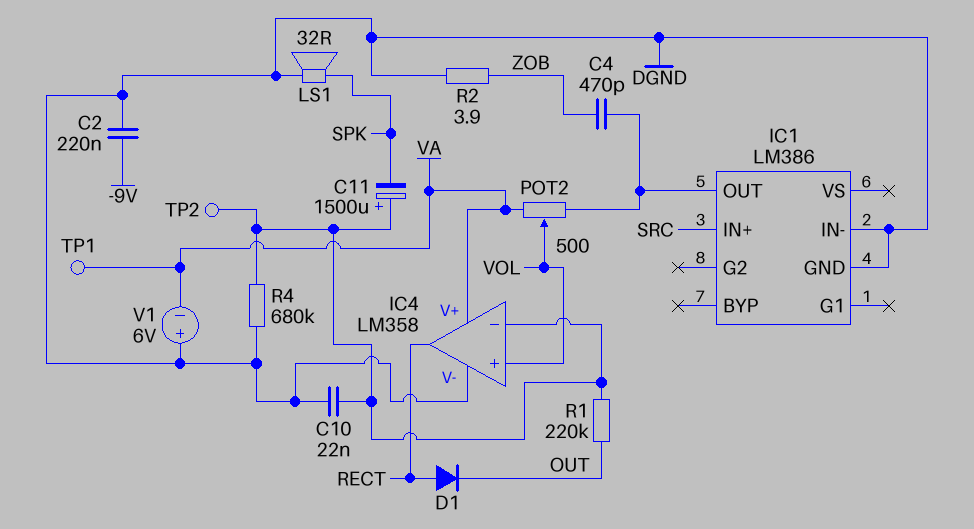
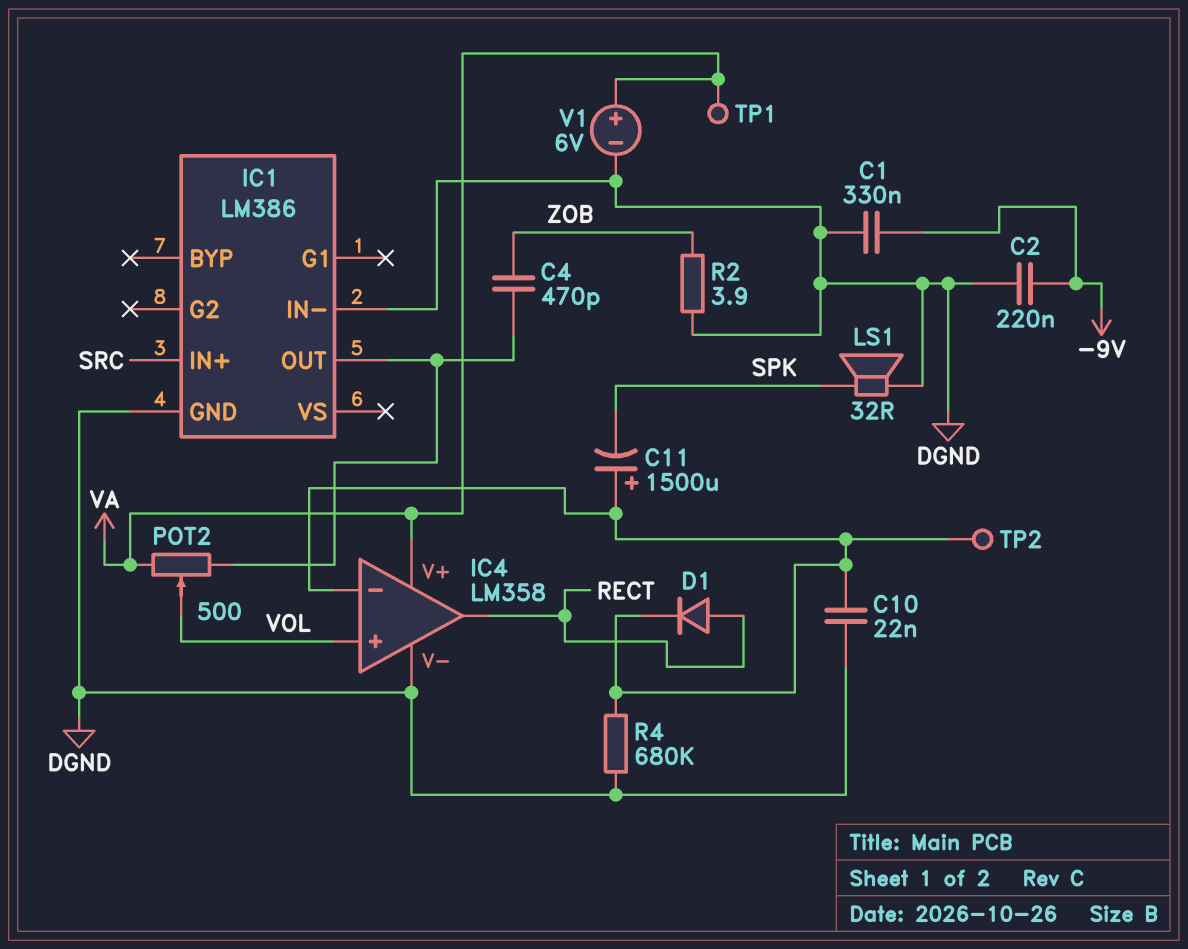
C1: none -> 330nF (-9V, DGND)
D1: diode (A RECT, K OUT) -> diode (A RECT, K IC4/in-)
R1: 220k (IC4/in-, OUT) -> none
V1: 6V (plus DGND, minus VA) -> 6V (plus VA, minus DGND)

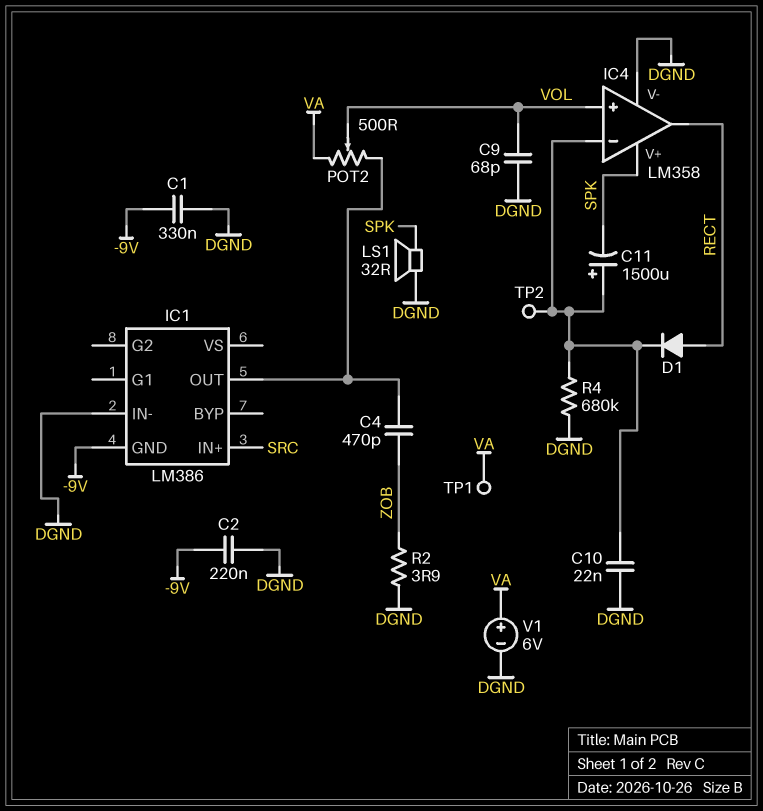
C9: none -> 68pF (DGND, VOL)
IC1 pin GND: DGND -> -9V
IC4 pin V+: VA -> SPK

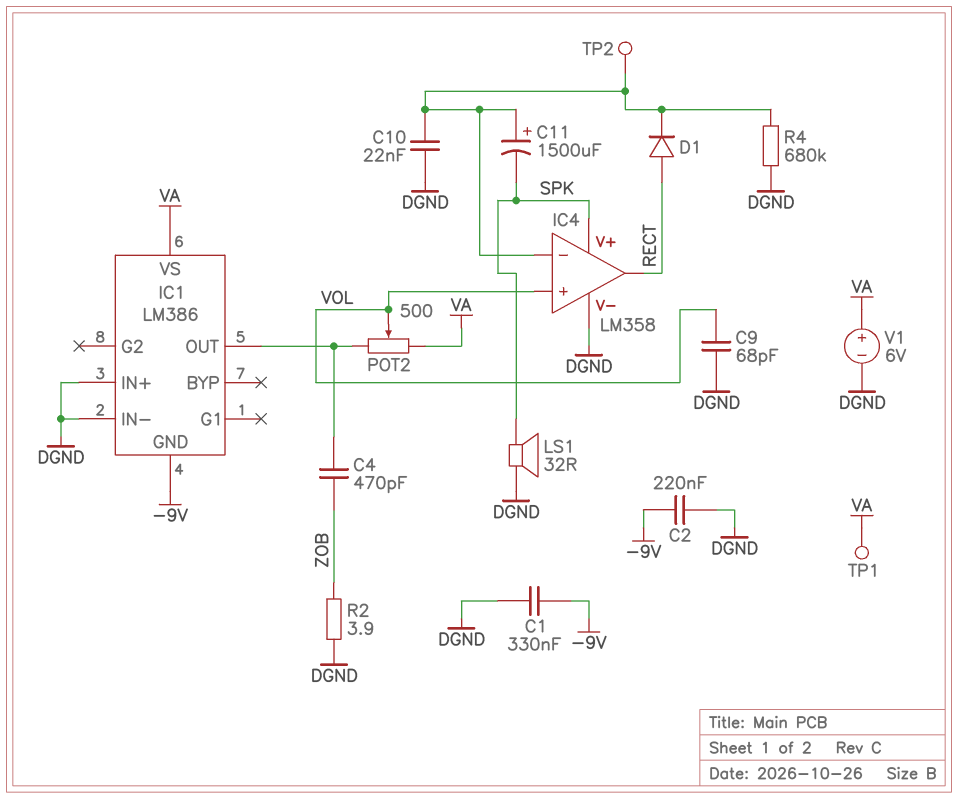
IC1 pin IN+: SRC -> DGND
IC1 pin VS: none -> VA

